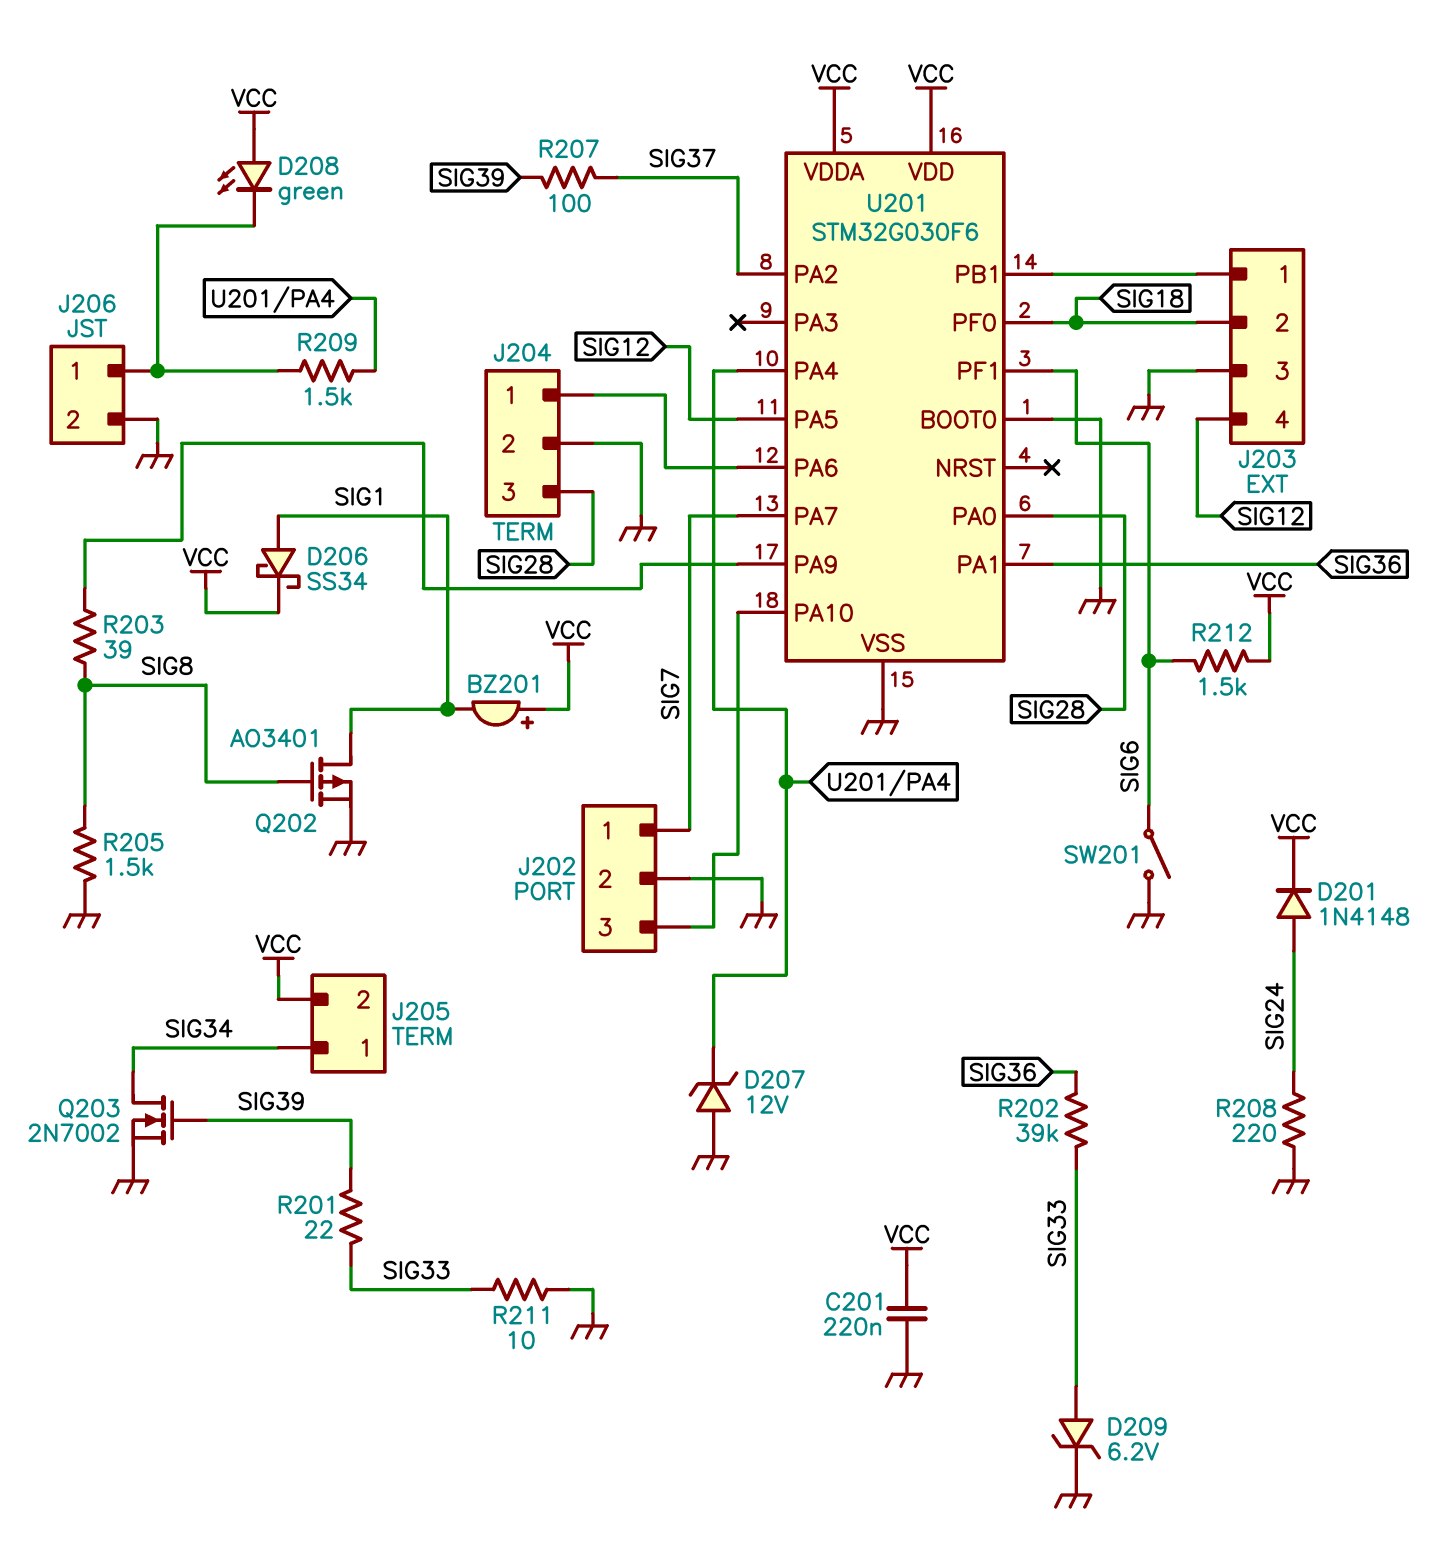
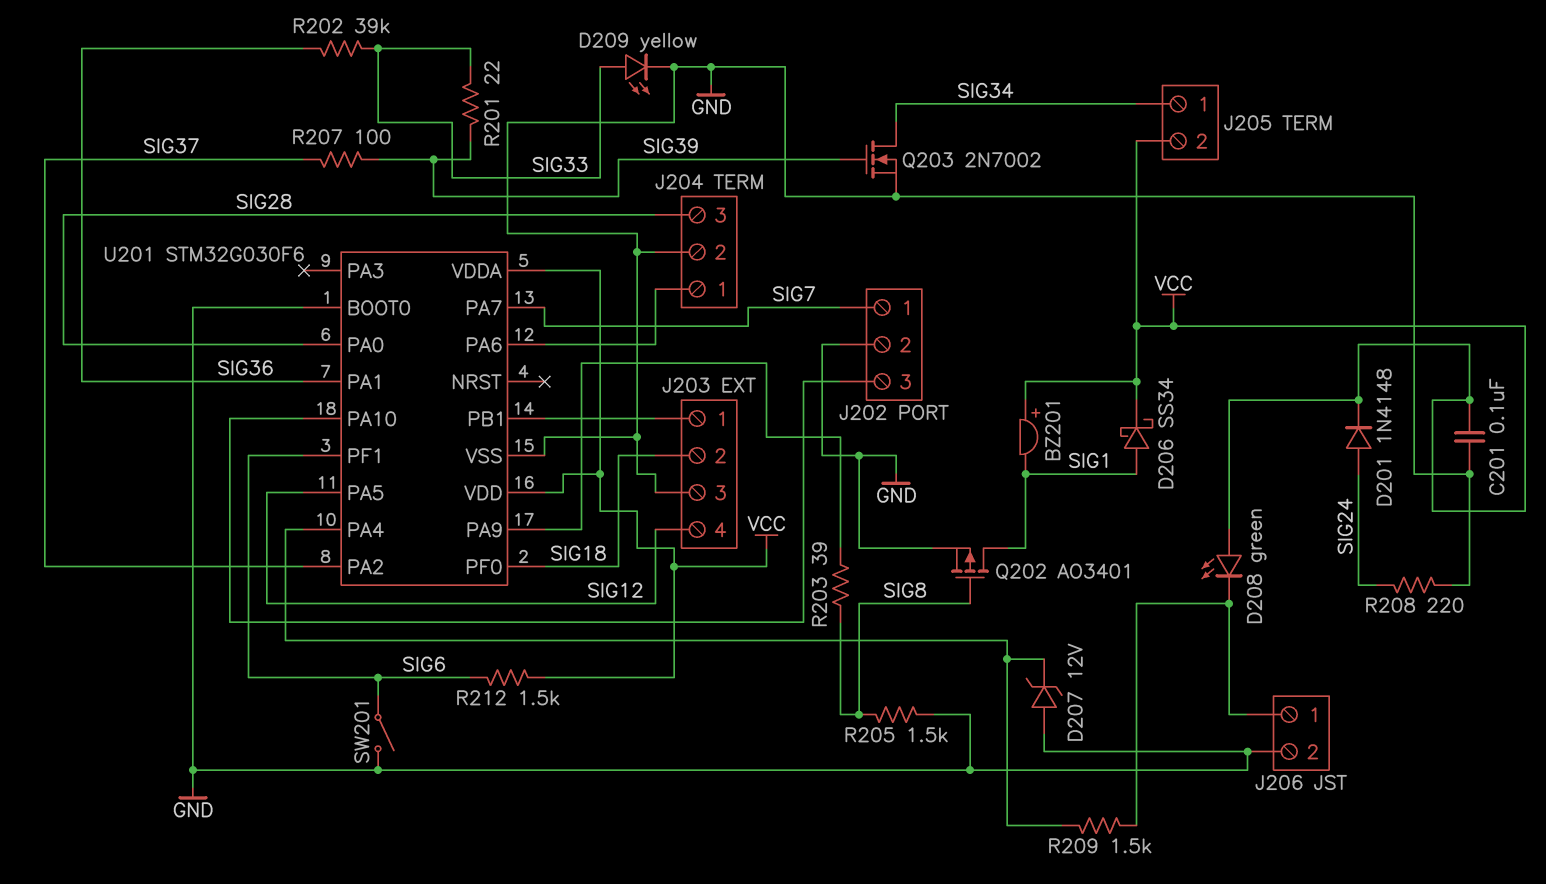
C201: 220nF (GND, VCC) -> 100nF (GND, VCC)
D209: zener 6.2V (A SIG33, K GND) -> LED yellow (A SIG33, K GND)
R211: 10 (GND, SIG33) -> none

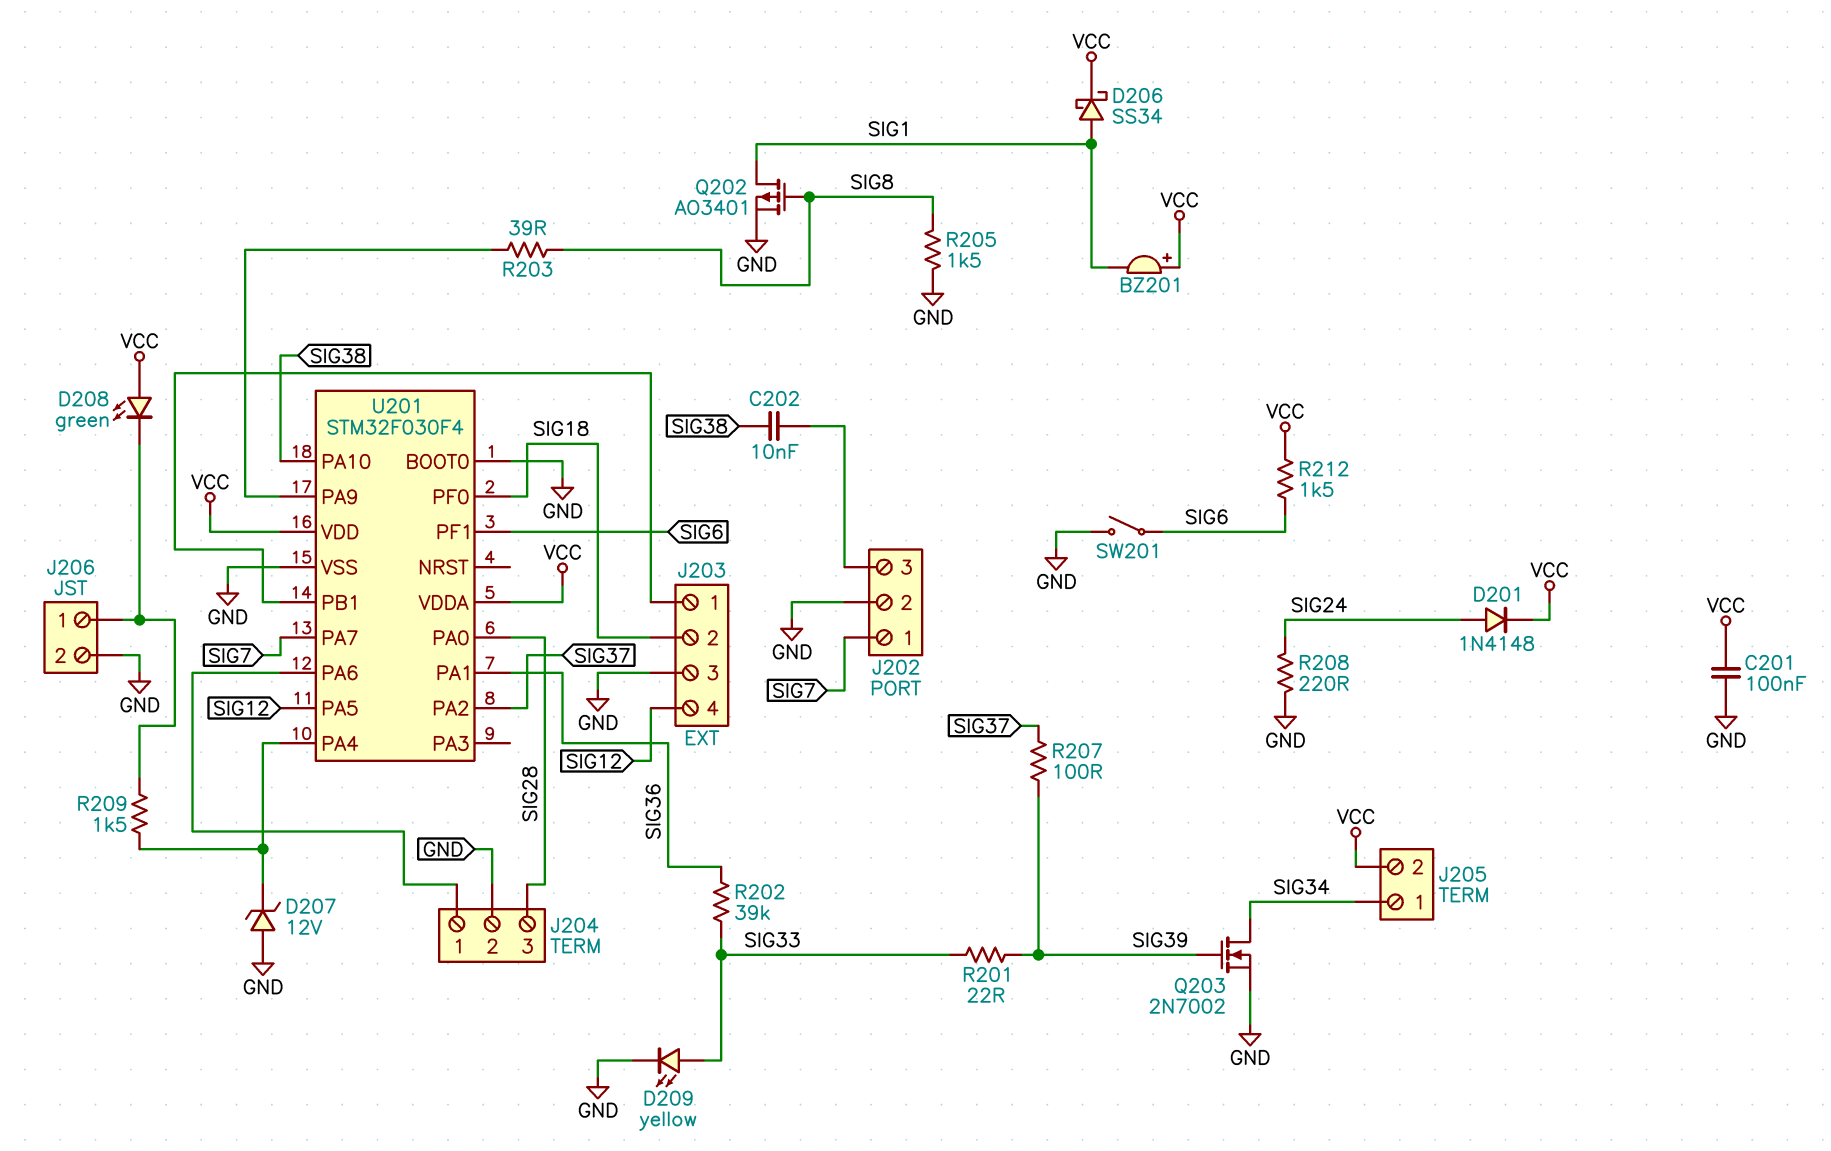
C202: none -> 10nF (J202/3, SIG38)
U201: STM32G030F6 -> STM32F030F4
U201 pin PA10: J202/3 -> SIG38

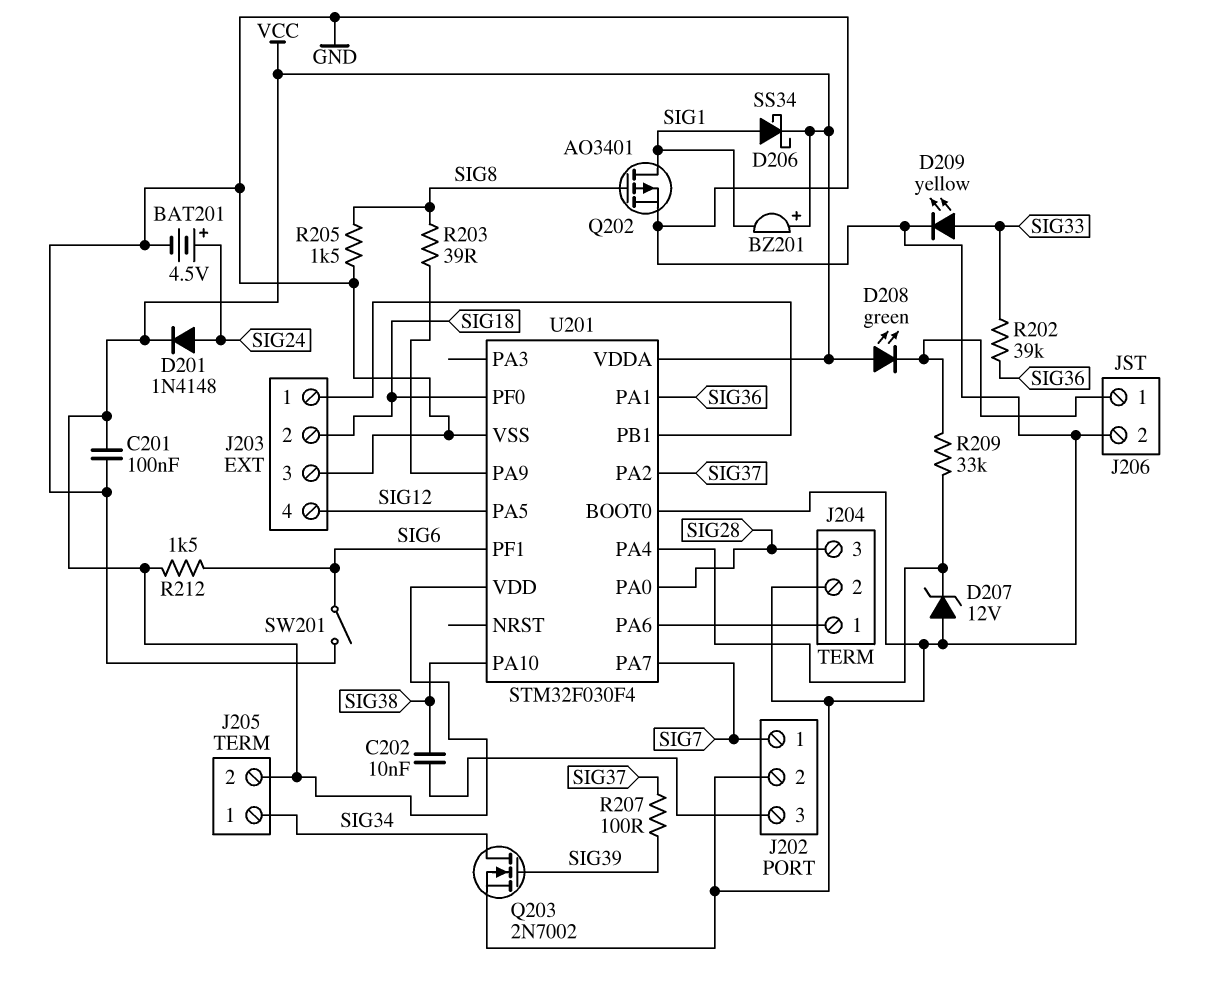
BAT201: none -> 4.5V (plus SIG24, minus GND)
R201: 22 (SIG33, SIG39) -> none
R208: 220 (GND, SIG24) -> none
R209: 1.5k (J206/1, U201/PA4) -> 33k (J206/1, U201/PA4)

